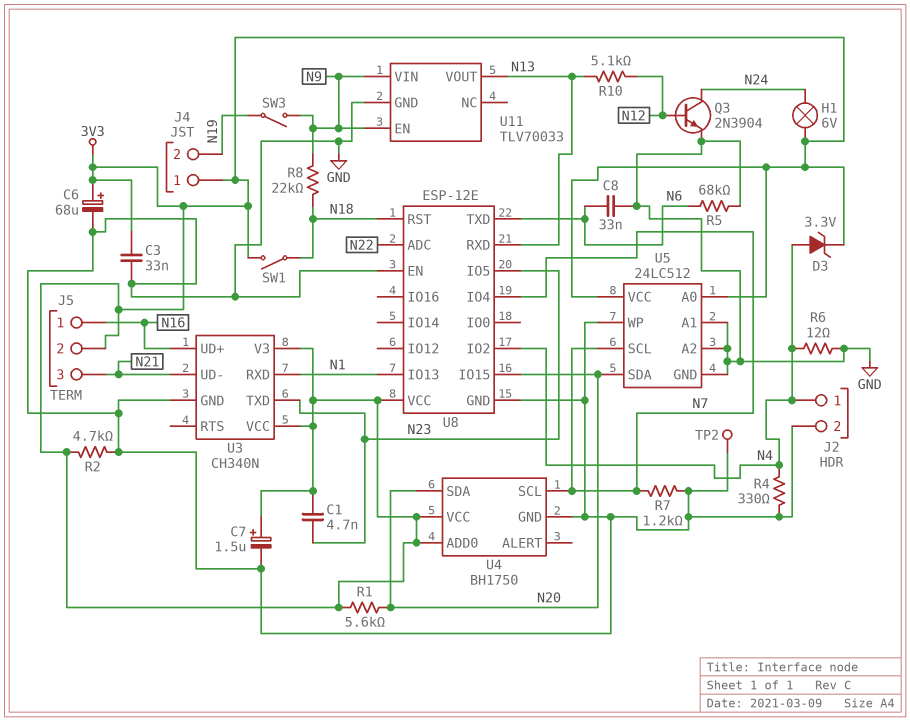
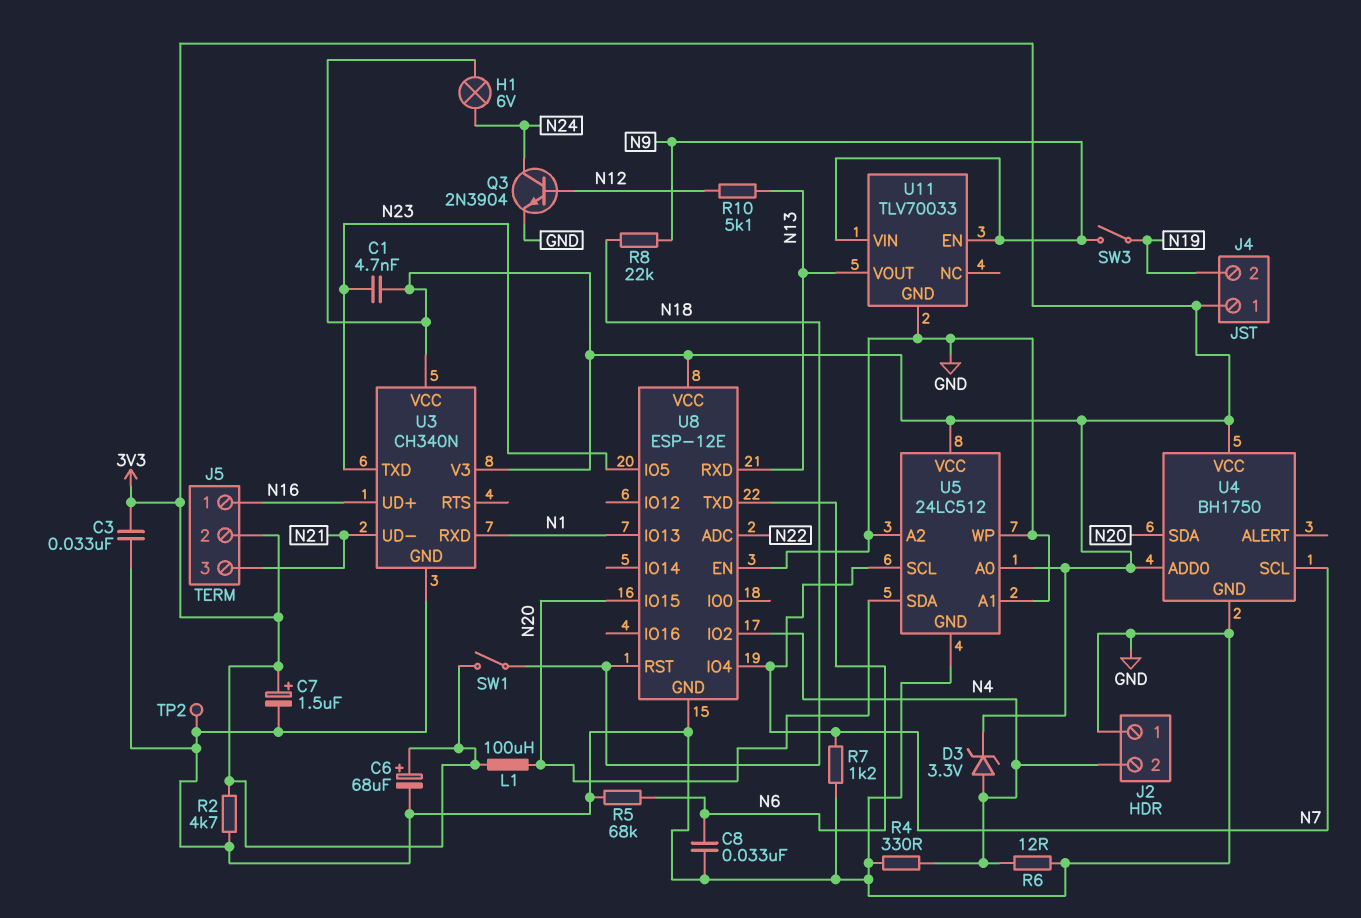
J2 pin 1: N4 -> GND
J2 pin 2: GND -> N4
L1: none -> 100uH (3V3, N20)
R1: 5.6k (3V3, N20) -> none

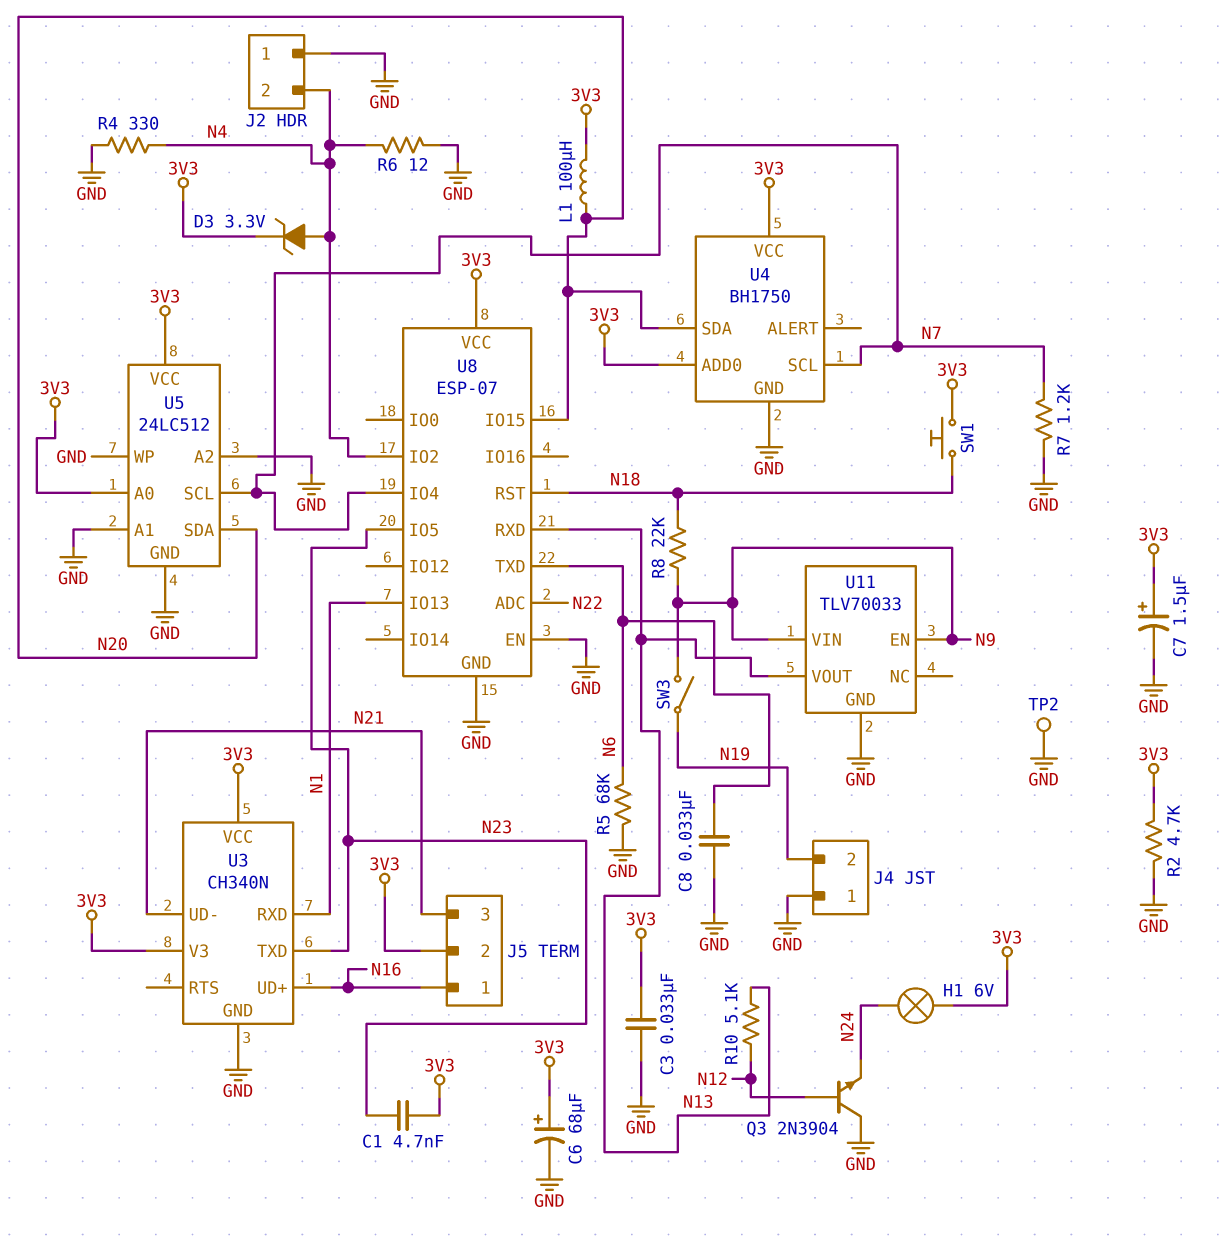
J4 pin 1: 3V3 -> GND
Q3: NPN 2N3904 (B N12, C N24, E GND) -> NPN 2N3904 (B N12, C GND, E N24)
SW1: switch (3V3, N18) -> button (3V3, N18)
U8: ESP-12E -> ESP-07

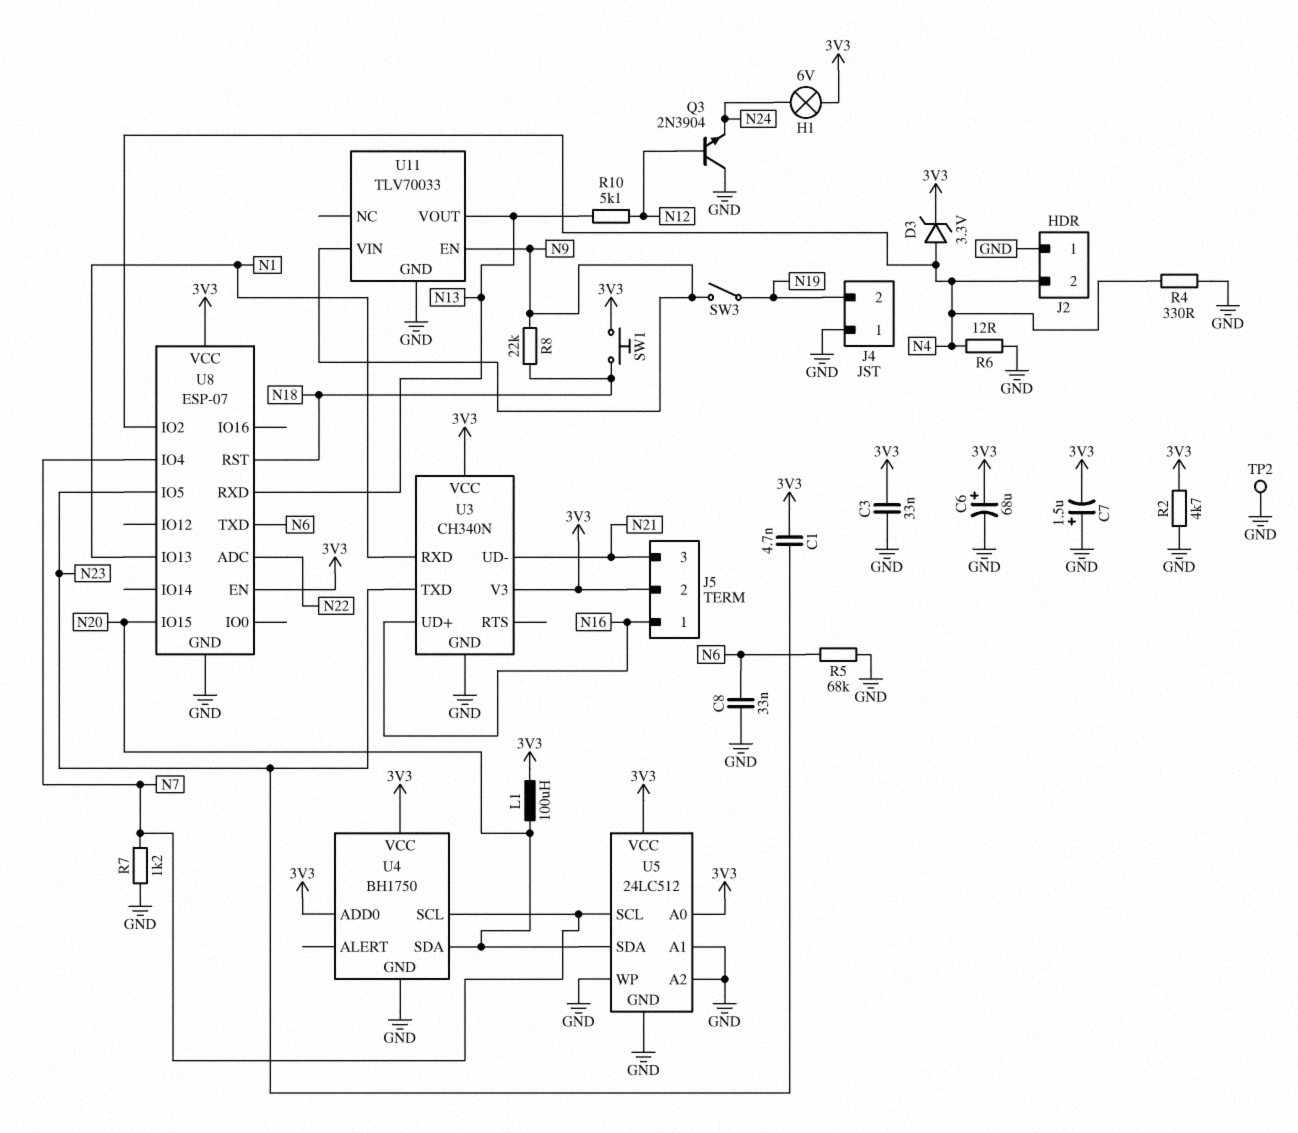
C7: 1.5uF (plus 3V3, minus GND) -> 1.5uF (plus GND, minus 3V3)
U8 pin EN: GND -> 3V3

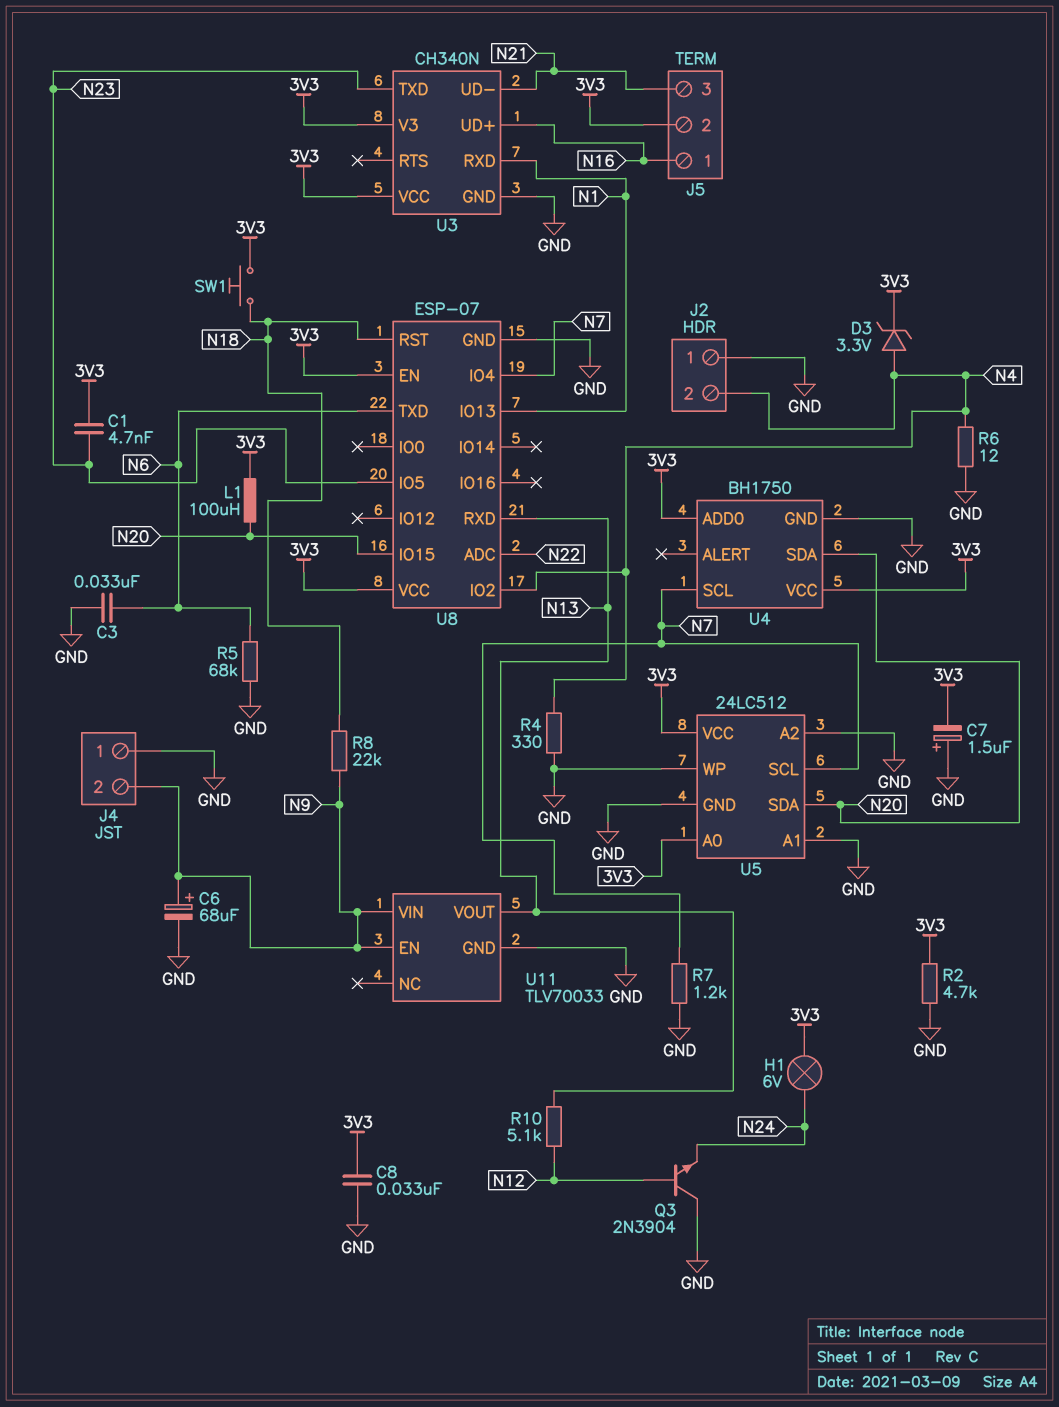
C3: 33nF (3V3, GND) -> 33nF (GND, N6)
C6: 68uF (plus 3V3, minus GND) -> 68uF (plus N9, minus GND)
C8: 33nF (GND, N6) -> 33nF (3V3, GND)
J4 pin 2: N19 -> N9
SW3: switch (N9, N19) -> none
TP2: test point (GND) -> none

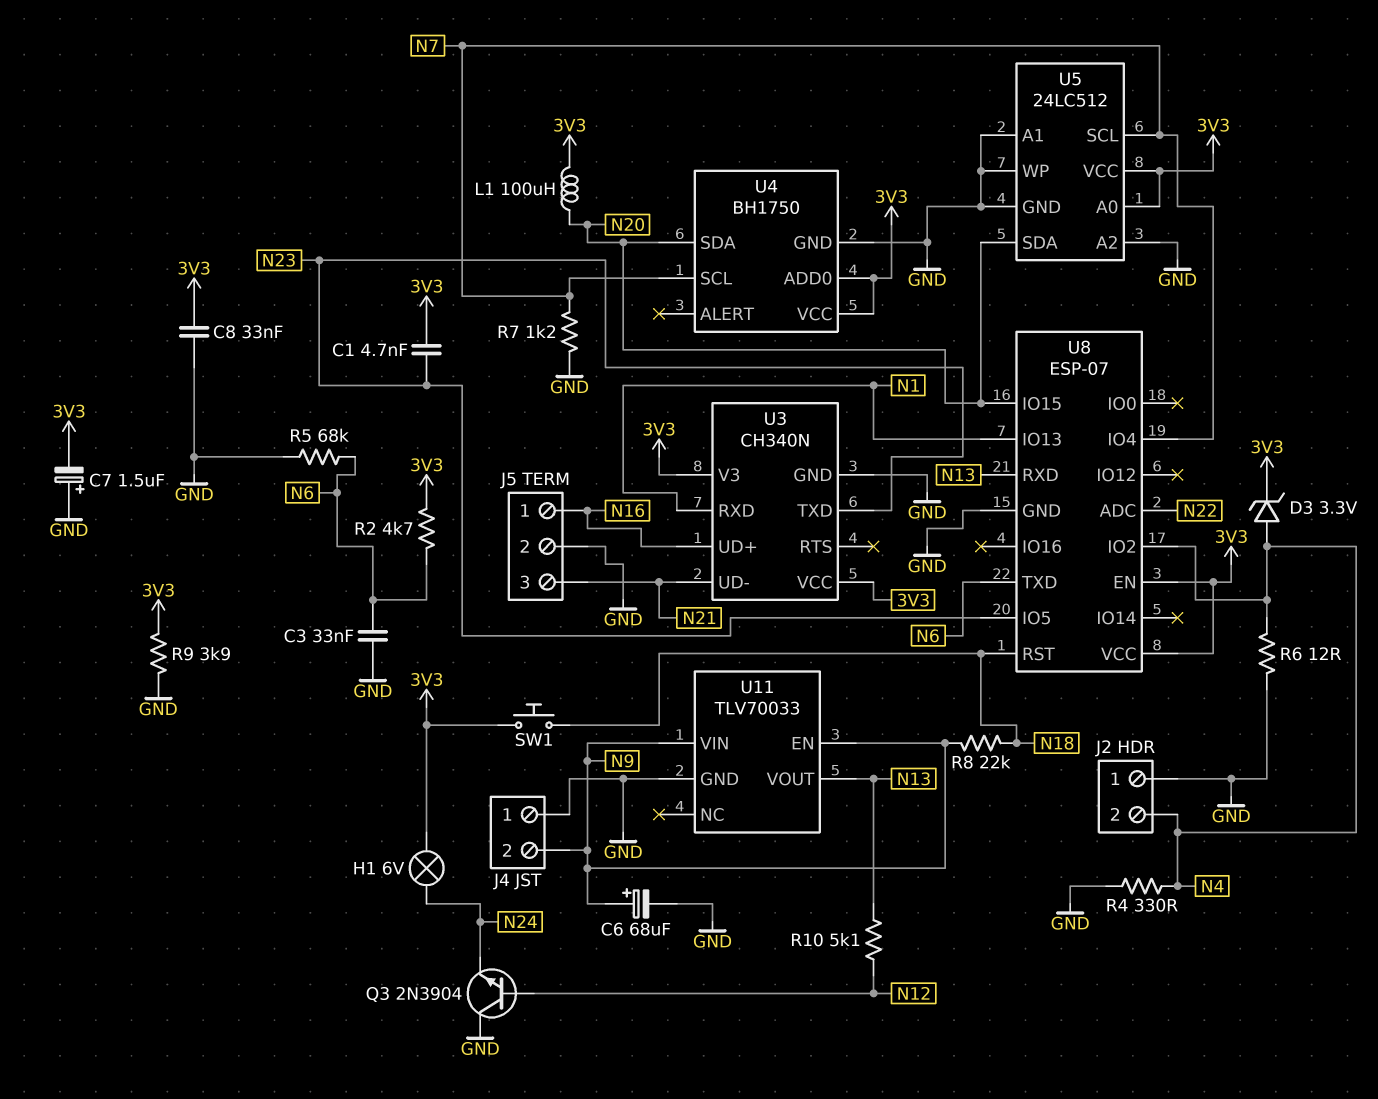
J5 pin 2: 3V3 -> GND
R2: 4.7k (3V3, GND) -> 4.7k (3V3, N6)
R9: none -> 3.9k (3V3, GND)

